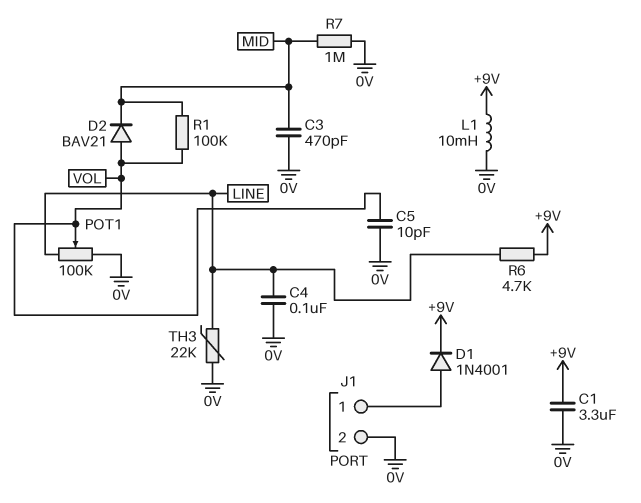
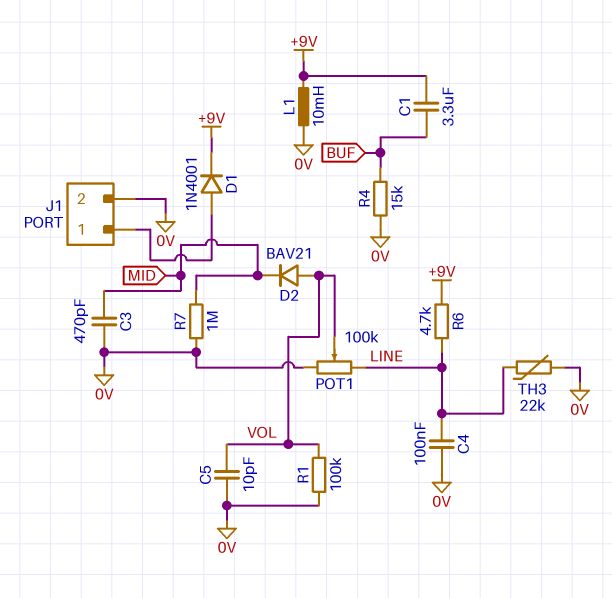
C1: 3.3uF (+9V, 0V) -> 3.3uF (+9V, BUF)
R1: 100k (MID, VOL) -> 100k (0V, VOL)
R4: none -> 15k (0V, BUF)

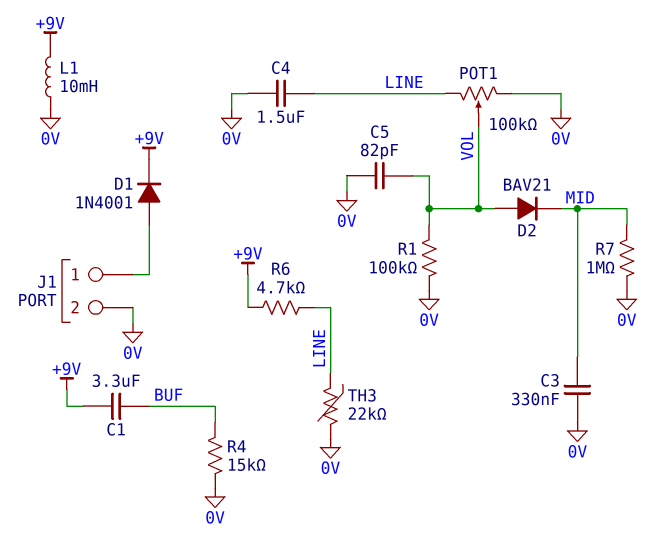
C3: 470pF (0V, MID) -> 330nF (0V, MID)
C4: 100nF (0V, LINE) -> 1.5uF (0V, LINE)
C5: 10pF (0V, VOL) -> 82pF (0V, VOL)

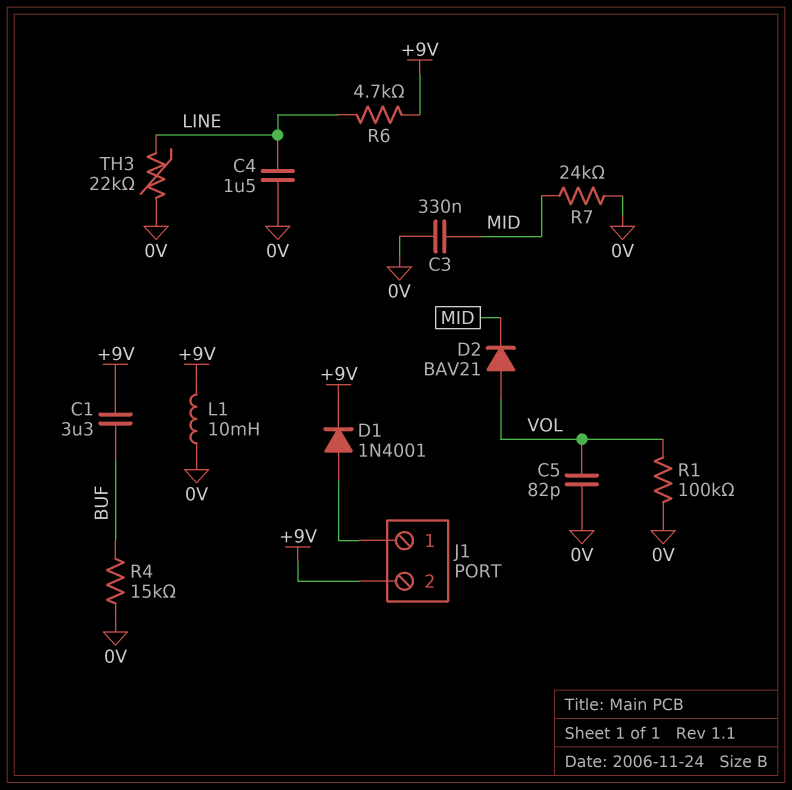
J1 pin 2: 0V -> +9V
POT1: 100k (0V, LINE, wiper VOL) -> none
R7: 1M (0V, MID) -> 24k (0V, MID)

